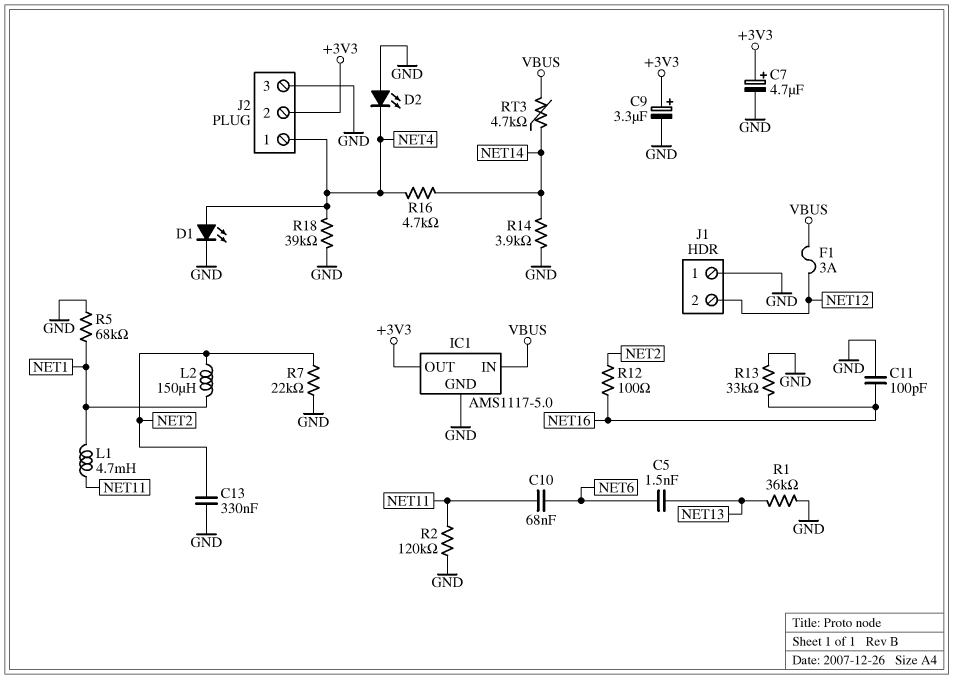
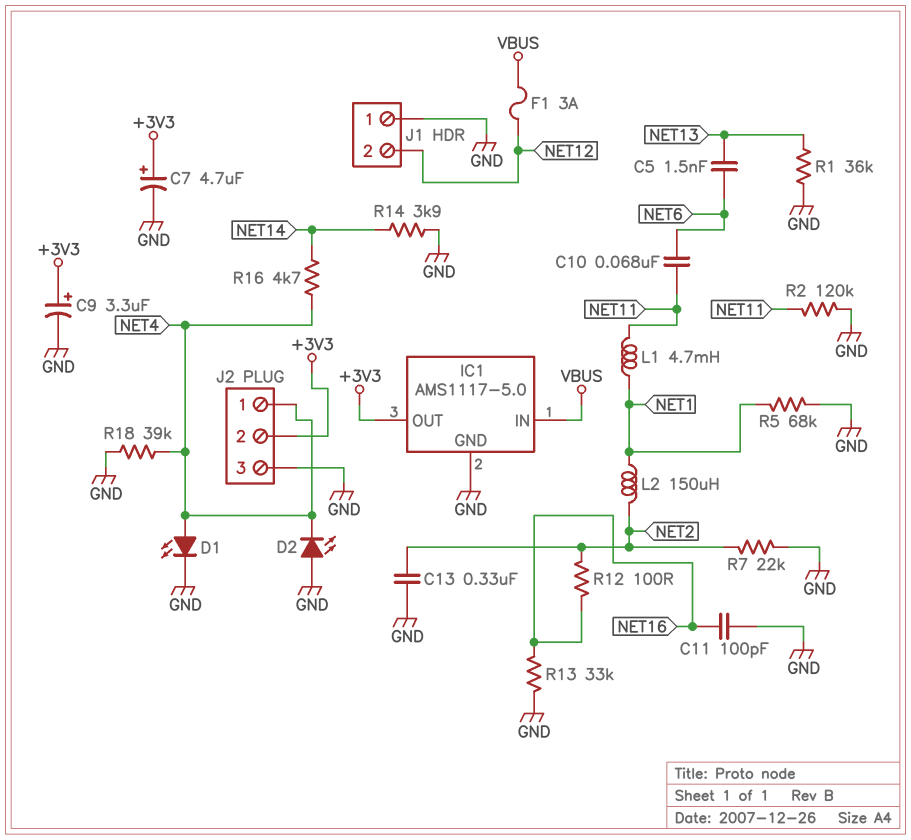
RT3: 4.7k (NET14, VBUS) -> none

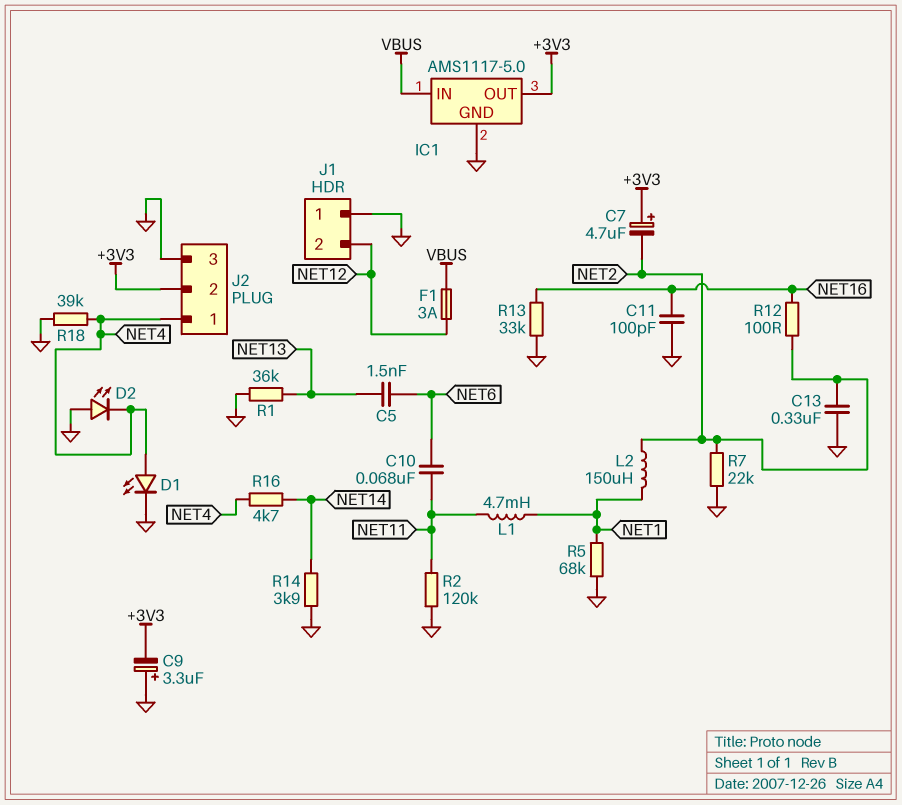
C7: 4.7uF (plus +3V3, minus GND) -> 4.7uF (plus +3V3, minus NET2)
C9: 3.3uF (plus +3V3, minus GND) -> 3.3uF (plus GND, minus +3V3)

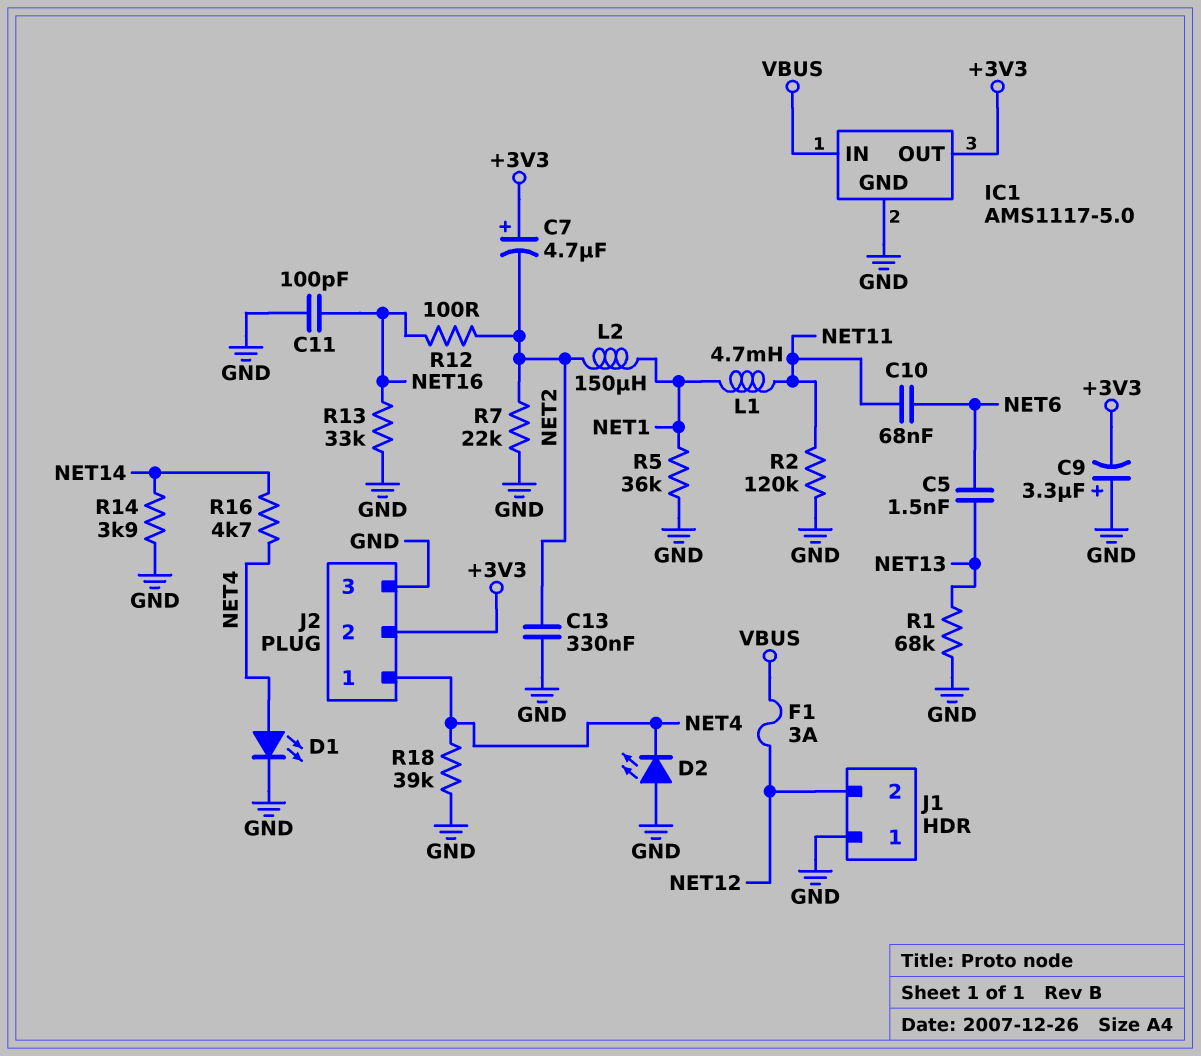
R1: 36k (GND, NET13) -> 68k (GND, NET13)
R5: 68k (GND, NET1) -> 36k (GND, NET1)

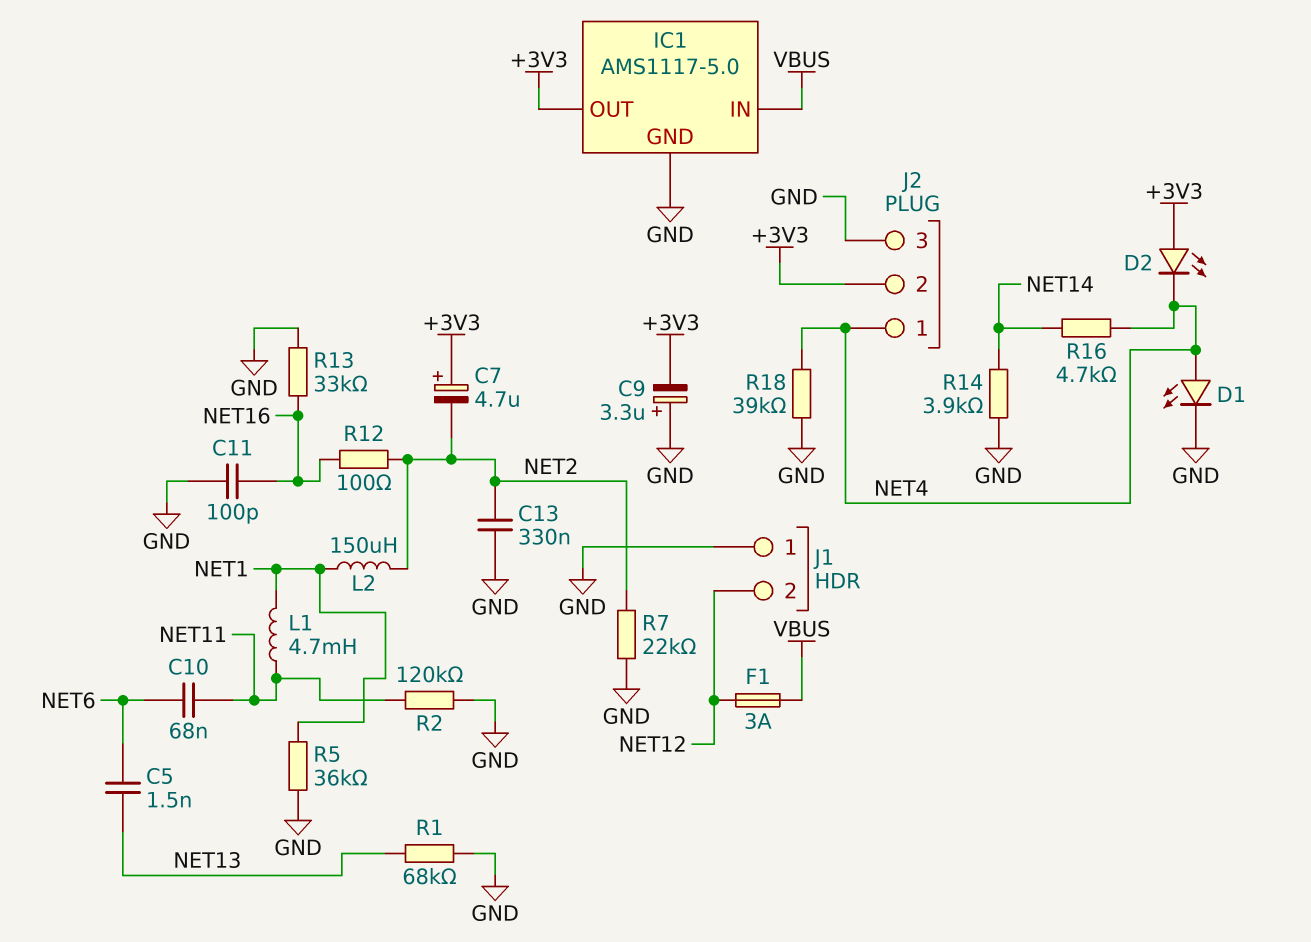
D2: LED (A GND, K NET4) -> LED (A +3V3, K NET4)

